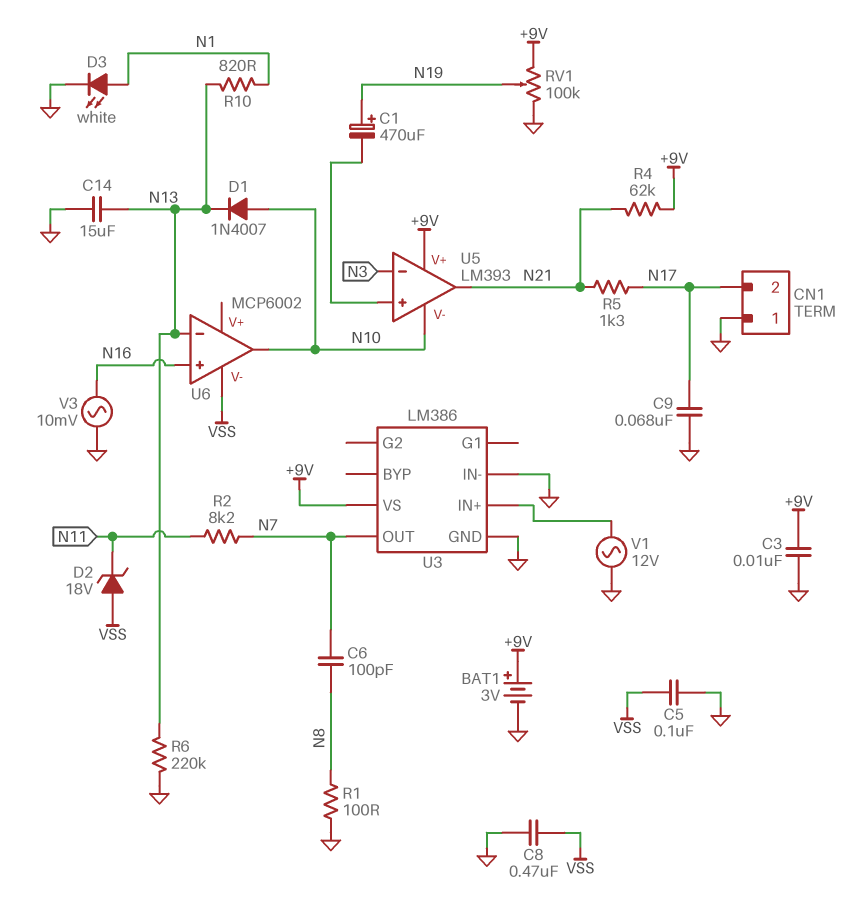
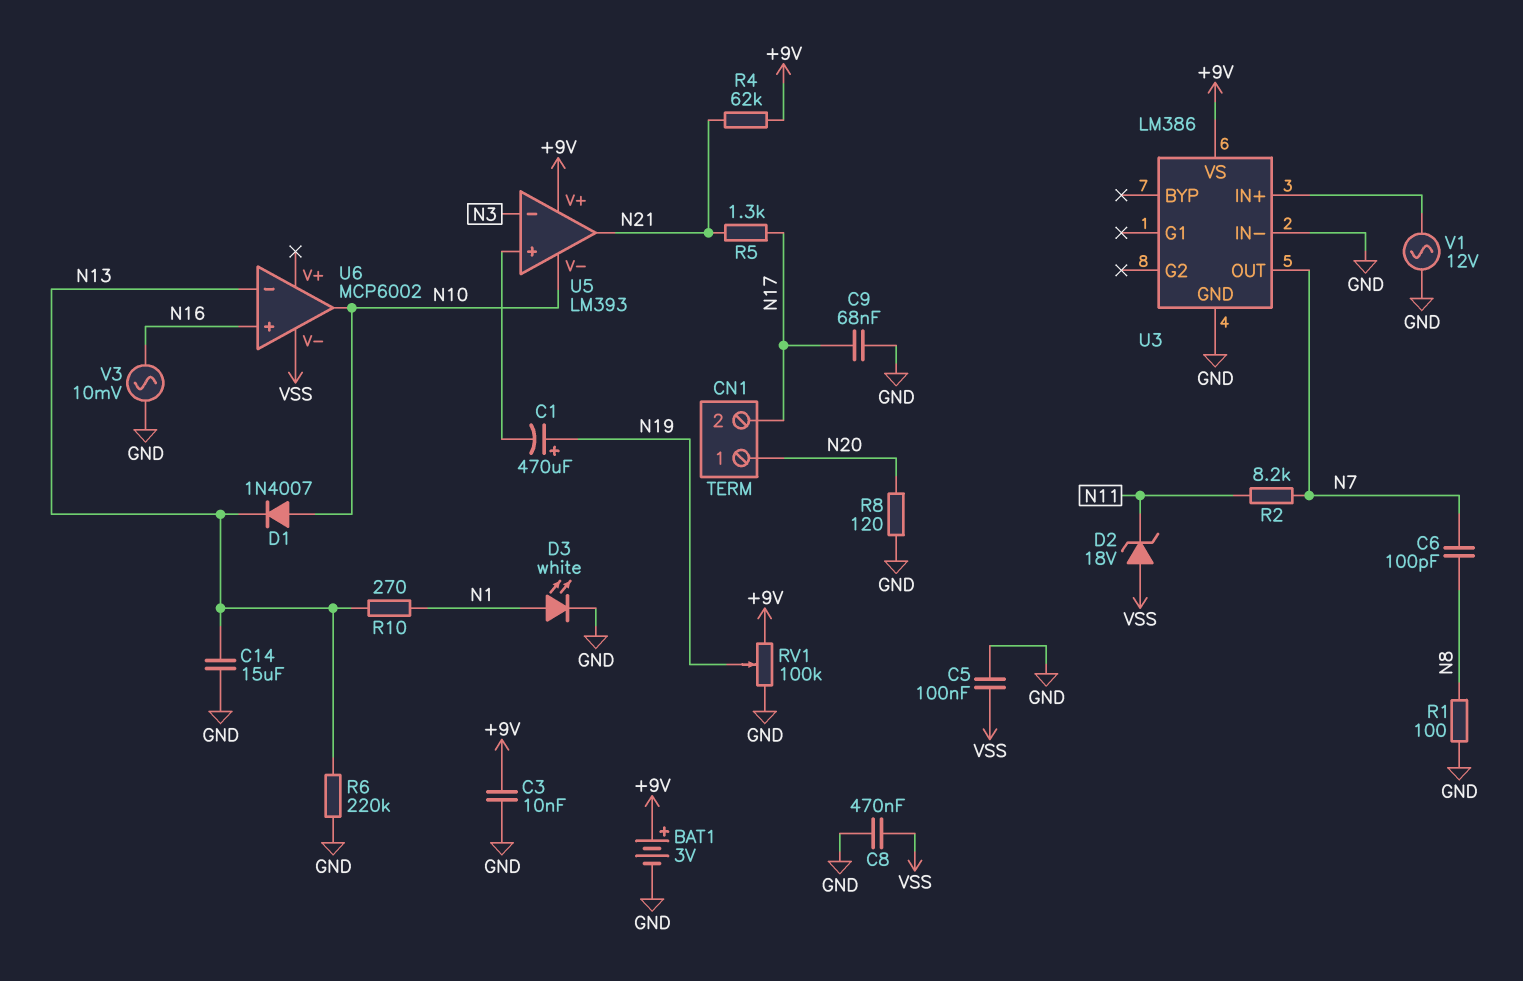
CN1 pin 1: GND -> N20
R8: none -> 120 (GND, N20)
R10: 820 (N1, N13) -> 270 (N1, N13)

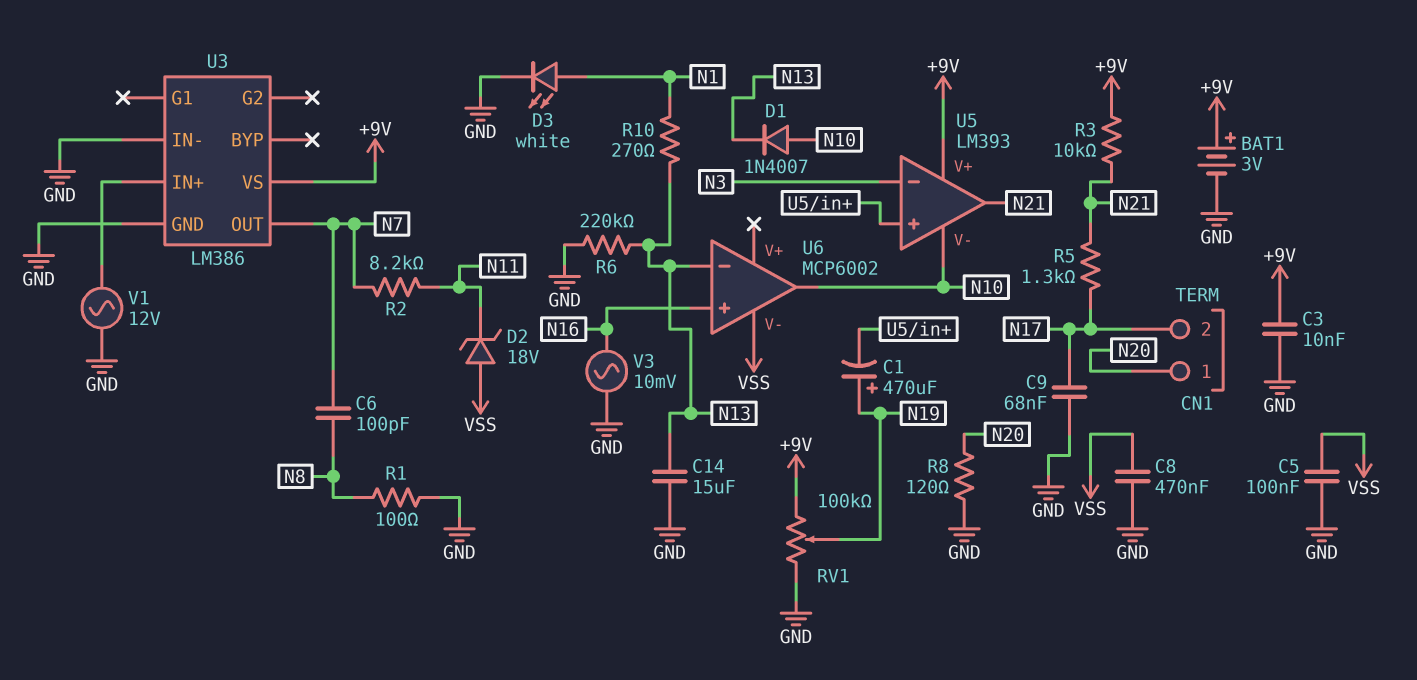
R3: none -> 10k (+9V, N21)
R4: 62k (+9V, N21) -> none

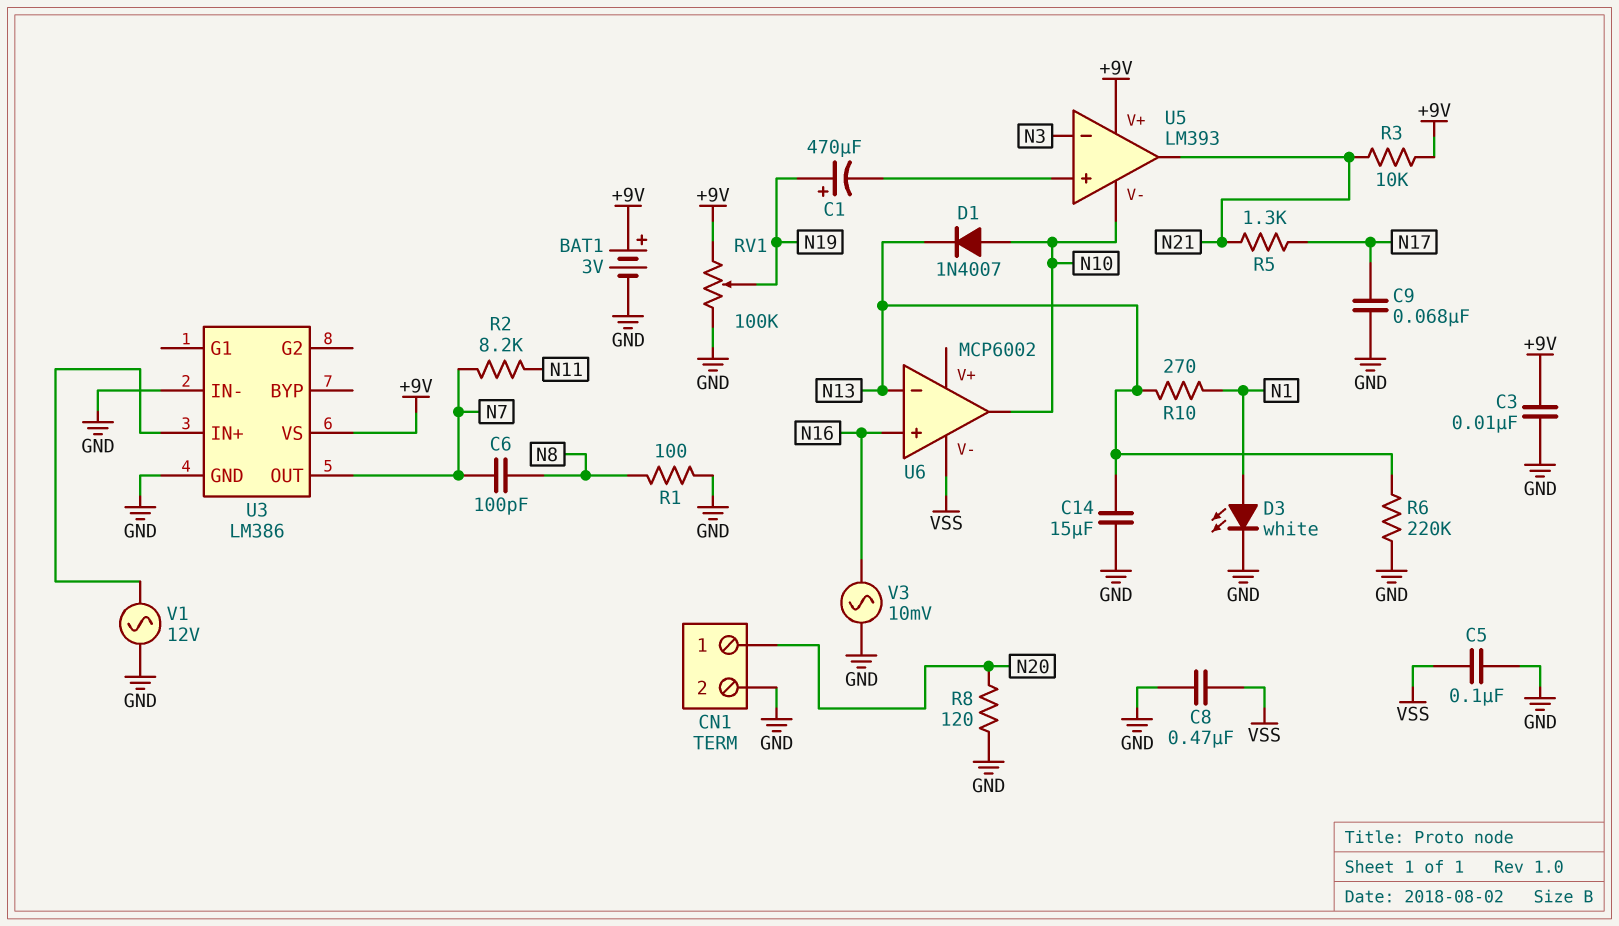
CN1 pin 2: N17 -> GND
D2: zener 18V (A VSS, K N11) -> none

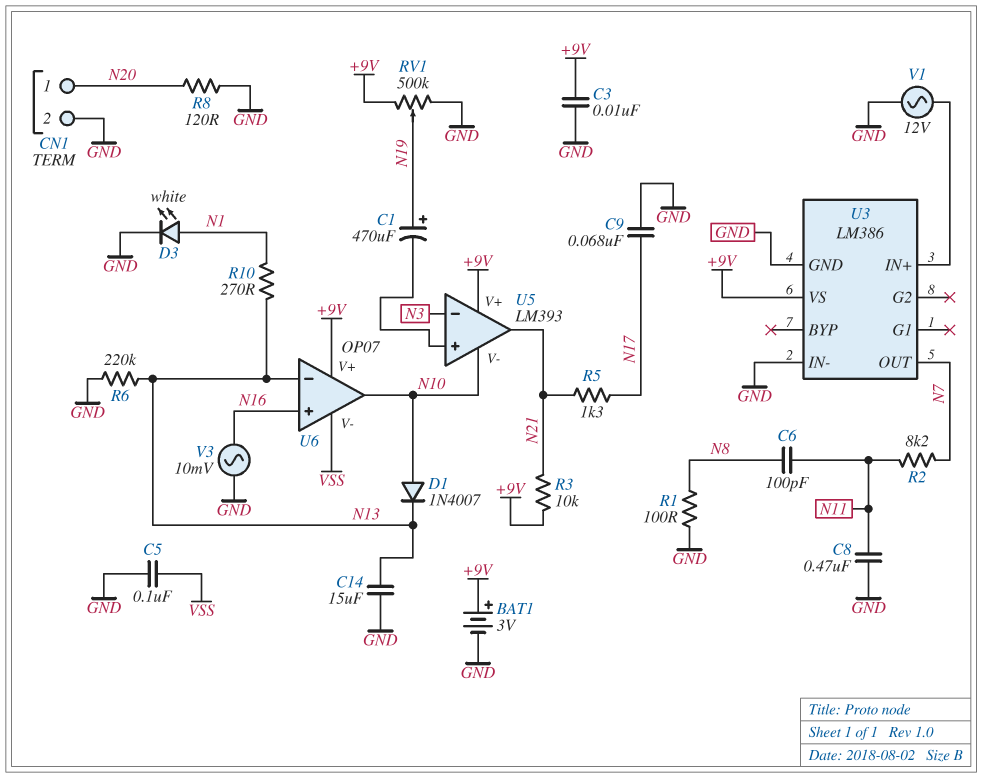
C6: 100pF (N7, N8) -> 100pF (N8, N11)
C8: 470nF (GND, VSS) -> 470nF (GND, N11)
RV1: 100k (+9V, GND, wiper N19) -> 500k (+9V, GND, wiper N19)
U6: MCP6002 -> OP07
U6 pin V+: none -> +9V

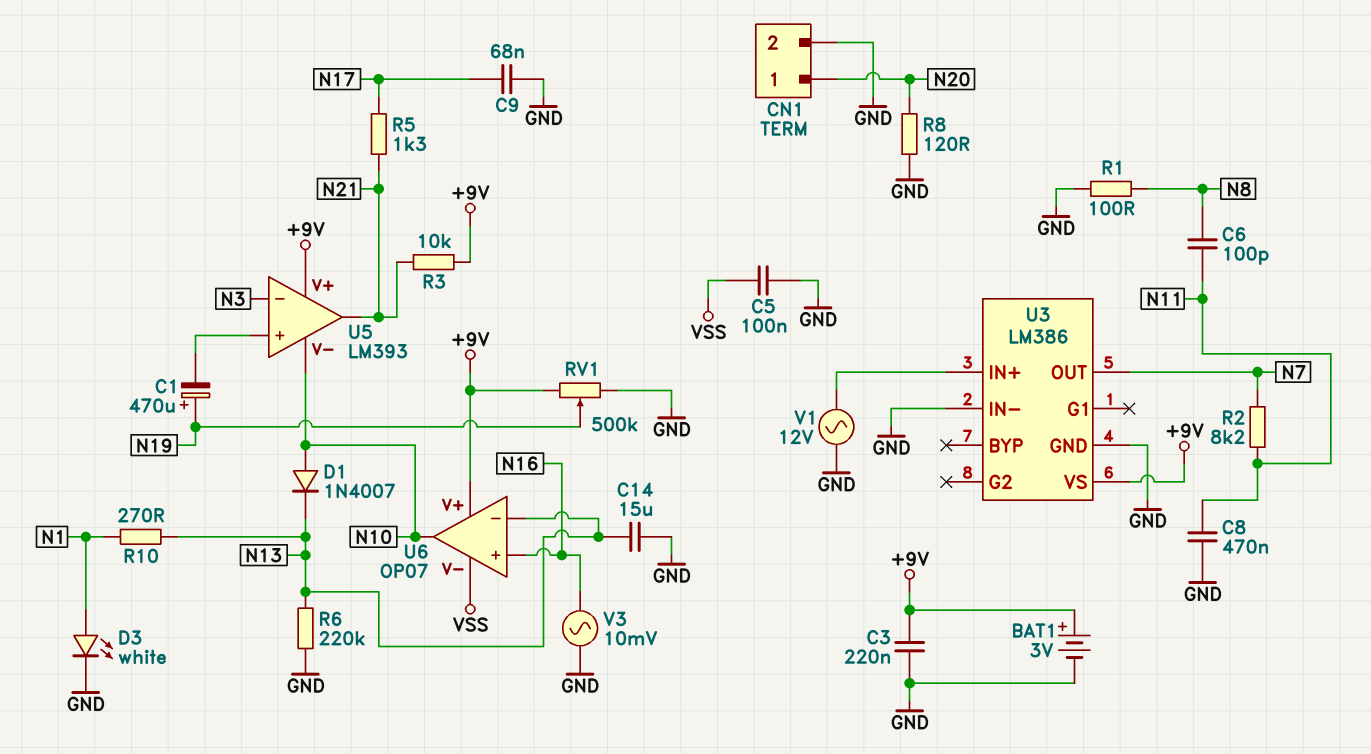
C3: 10nF (+9V, GND) -> 220nF (+9V, GND)

